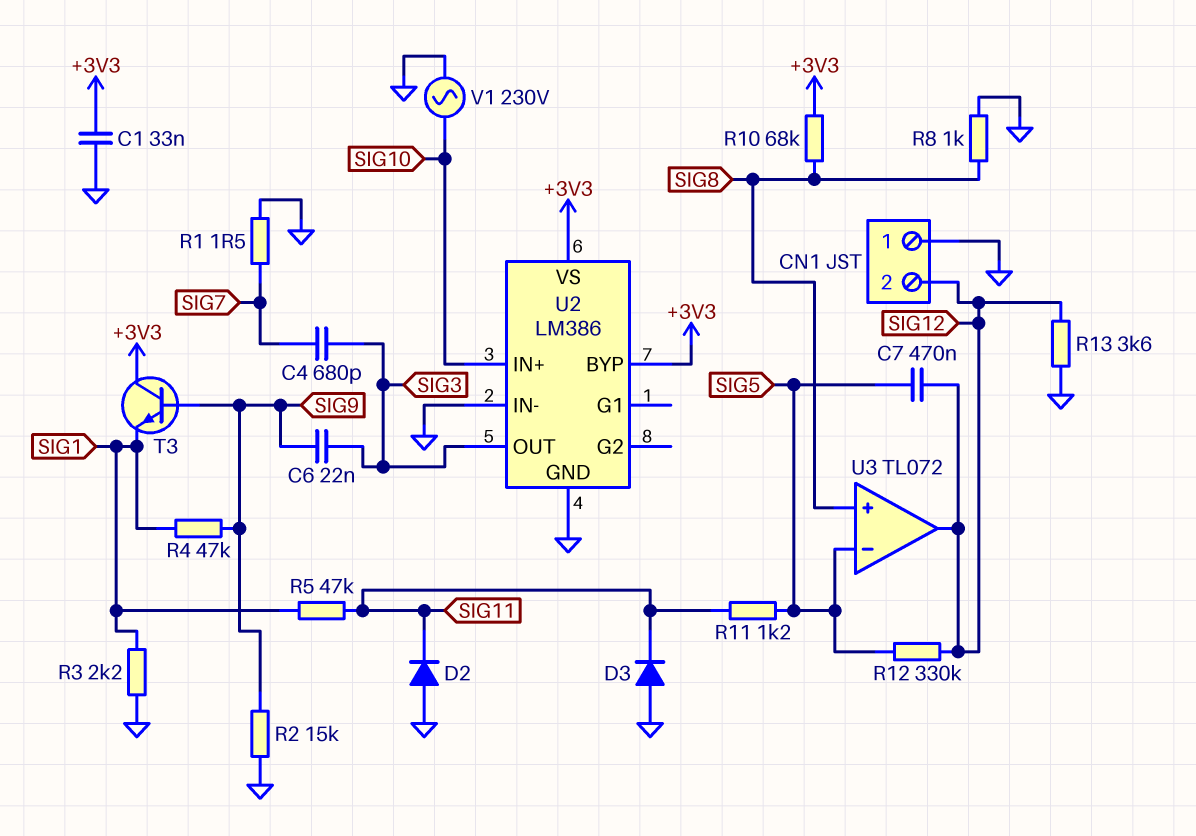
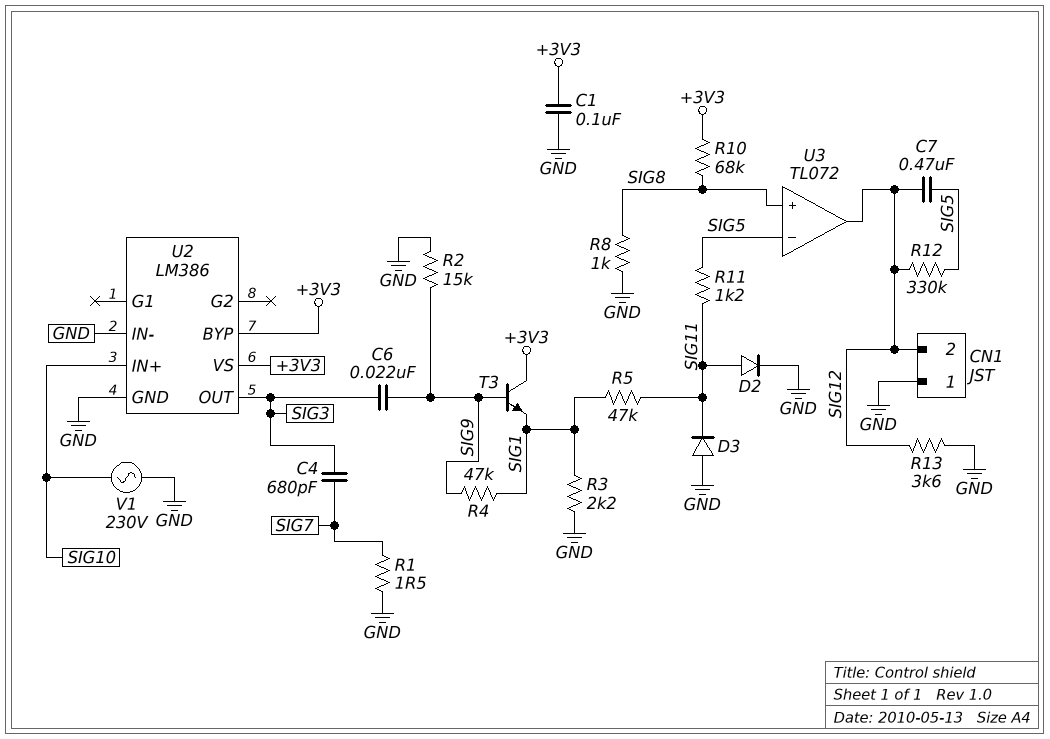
C1: 33nF (+3V3, GND) -> 100nF (+3V3, GND)
D2: diode (A GND, K SIG11) -> diode (A SIG11, K GND)

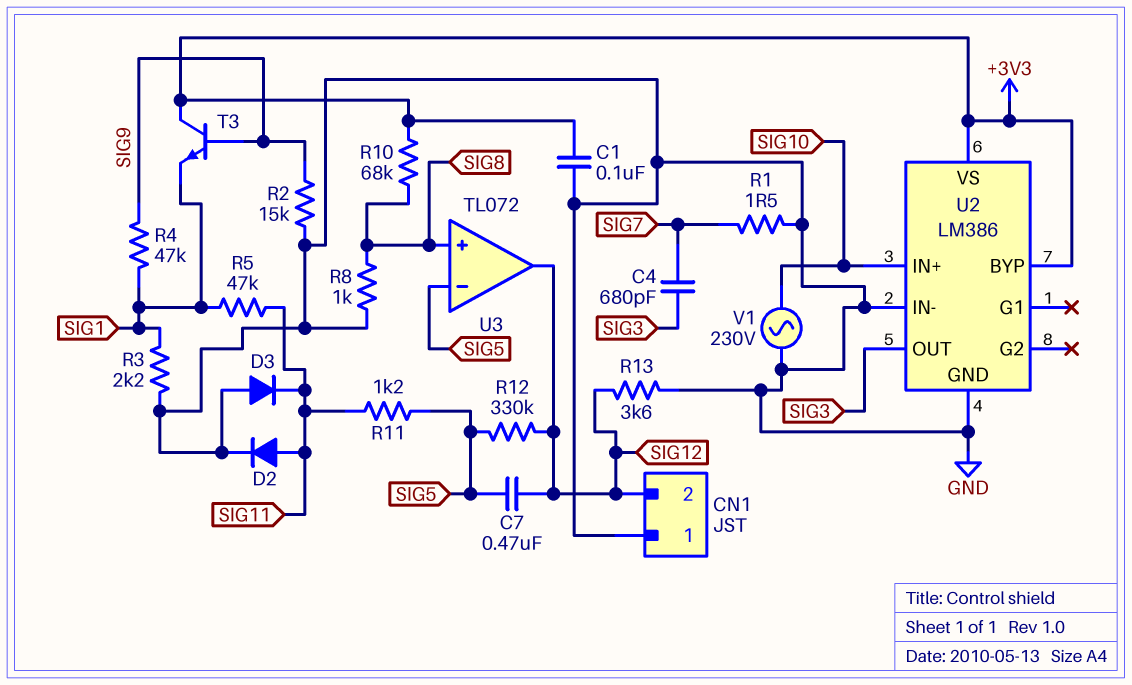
C6: 22nF (SIG3, SIG9) -> none

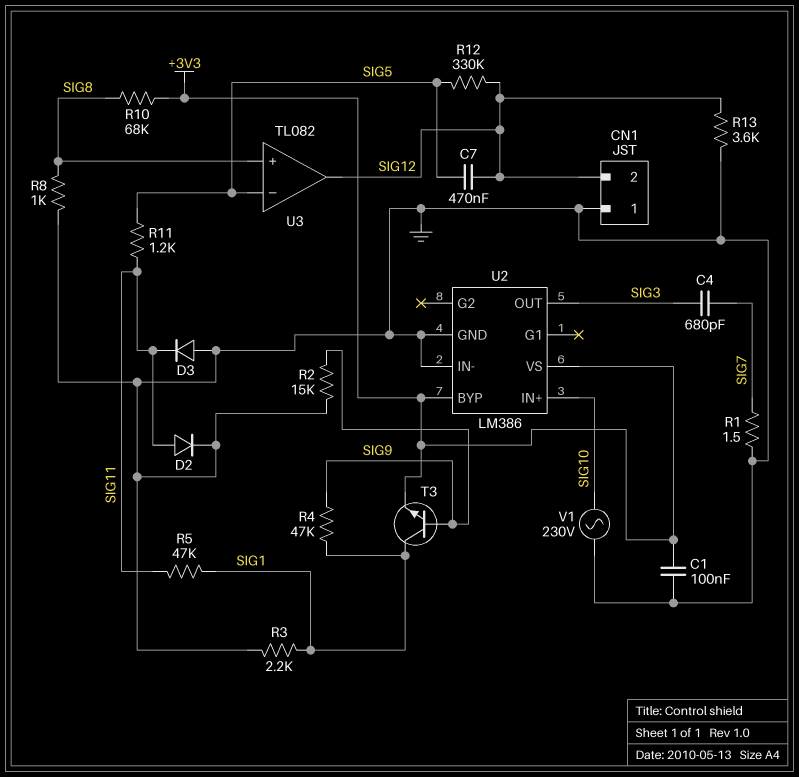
T3: NPN (B SIG9, C +3V3, E SIG1) -> NPN (B SIG9, C SIG1, E +3V3)
U3: TL072 -> TL082

